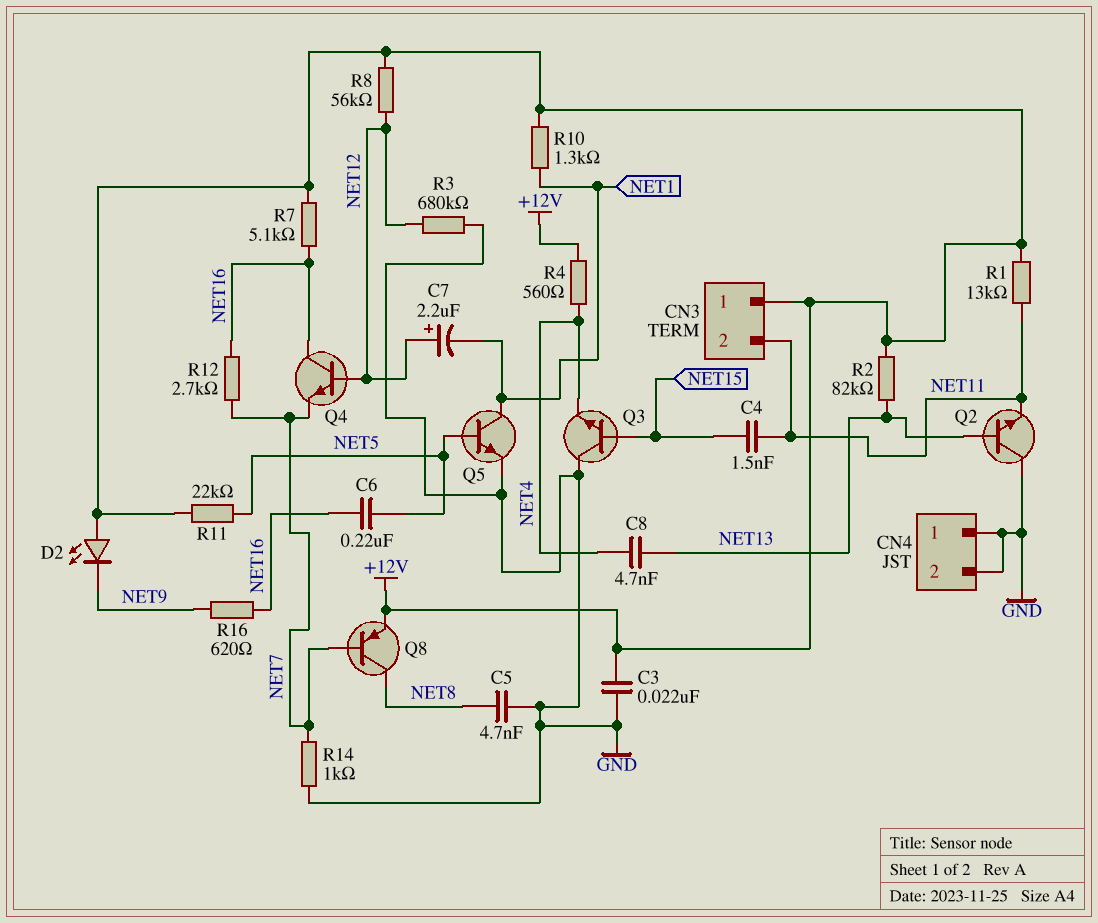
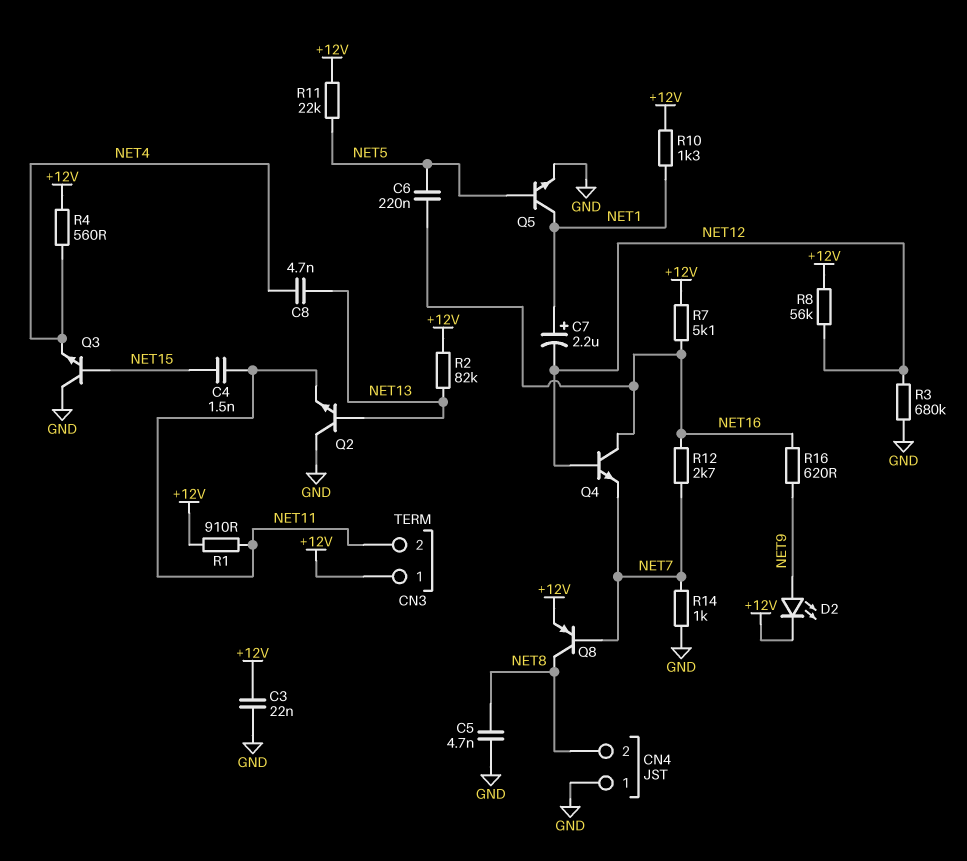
C7: 2.2uF (plus NET12, minus NET1) -> 2.2uF (plus NET1, minus NET12)
CN4 pin 2: GND -> NET8
D2: LED (A +12V, K NET9) -> LED (A NET9, K +12V)
R1: 13k (+12V, NET11) -> 910 (+12V, NET11)

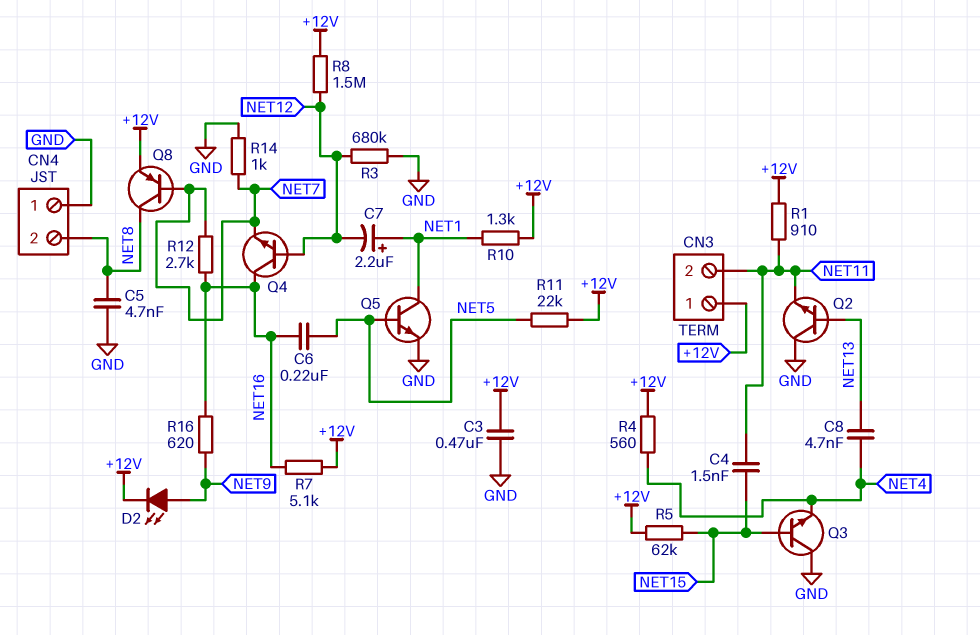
C3: 22nF (+12V, GND) -> 470nF (+12V, GND)
R2: 82k (+12V, NET13) -> none
R5: none -> 62k (+12V, NET15)
R8: 56k (+12V, NET12) -> 1.5M (+12V, NET12)

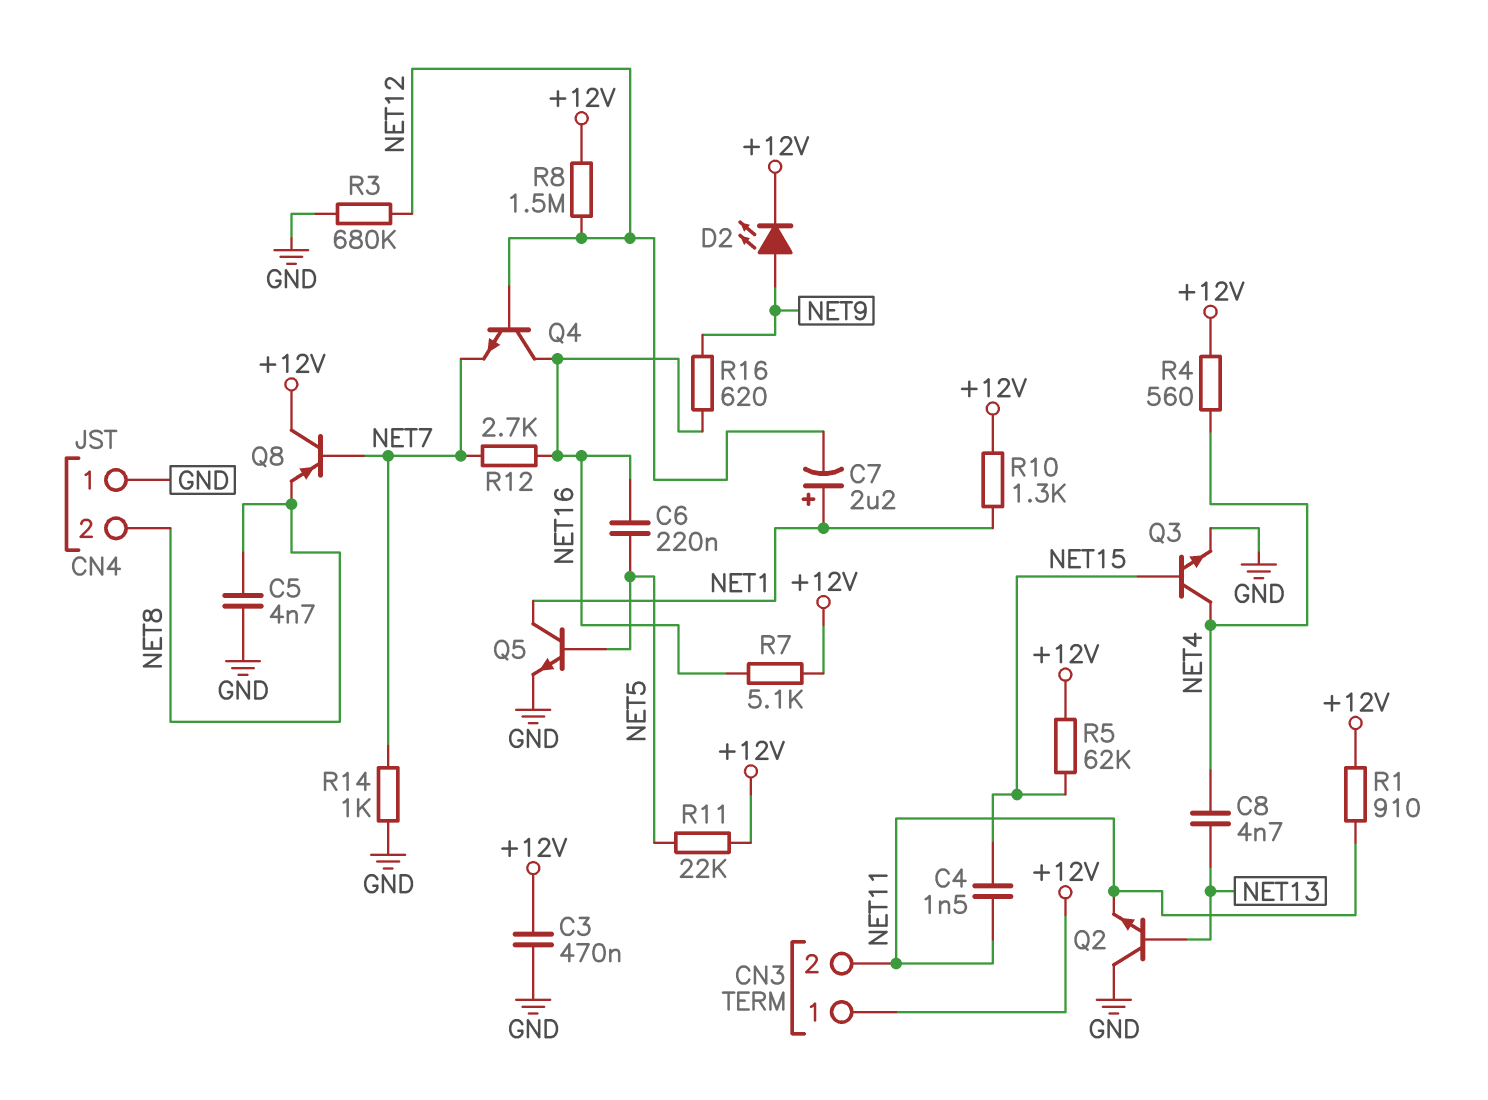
Q3: NPN (B NET15, C GND, E NET4) -> NPN (B NET15, C NET4, E GND)
Q8: PNP (B NET7, C NET8, E +12V) -> PNP (B NET7, C +12V, E NET8)

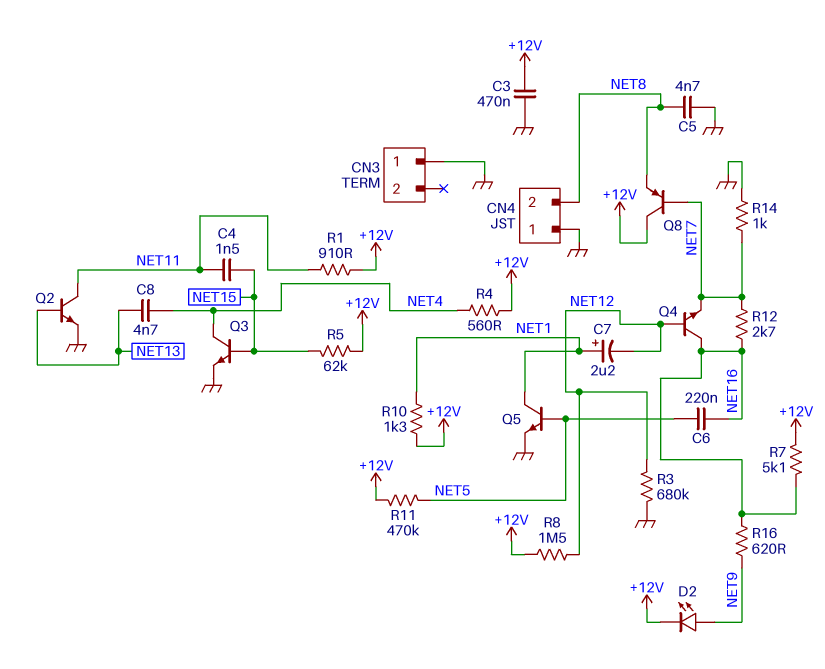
CN3 pin 1: +12V -> GND
CN3 pin 2: NET11 -> none
Q2: NPN (B NET13, C GND, E NET11) -> NPN (B NET13, C NET11, E GND)
R11: 22k (+12V, NET5) -> 470k (+12V, NET5)

